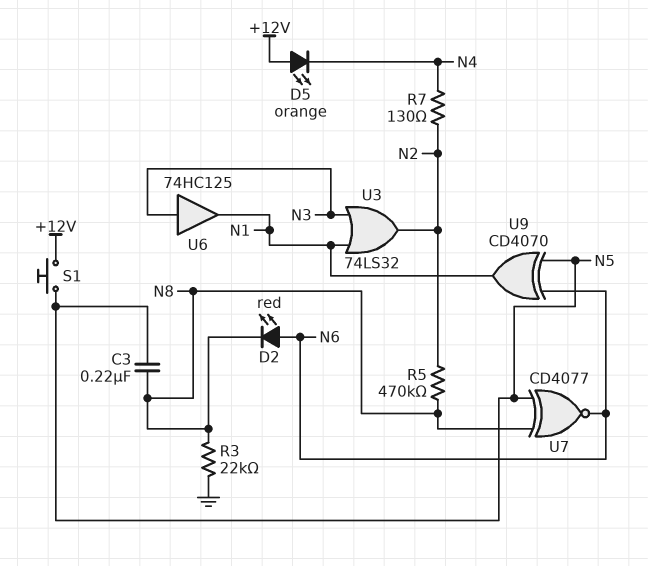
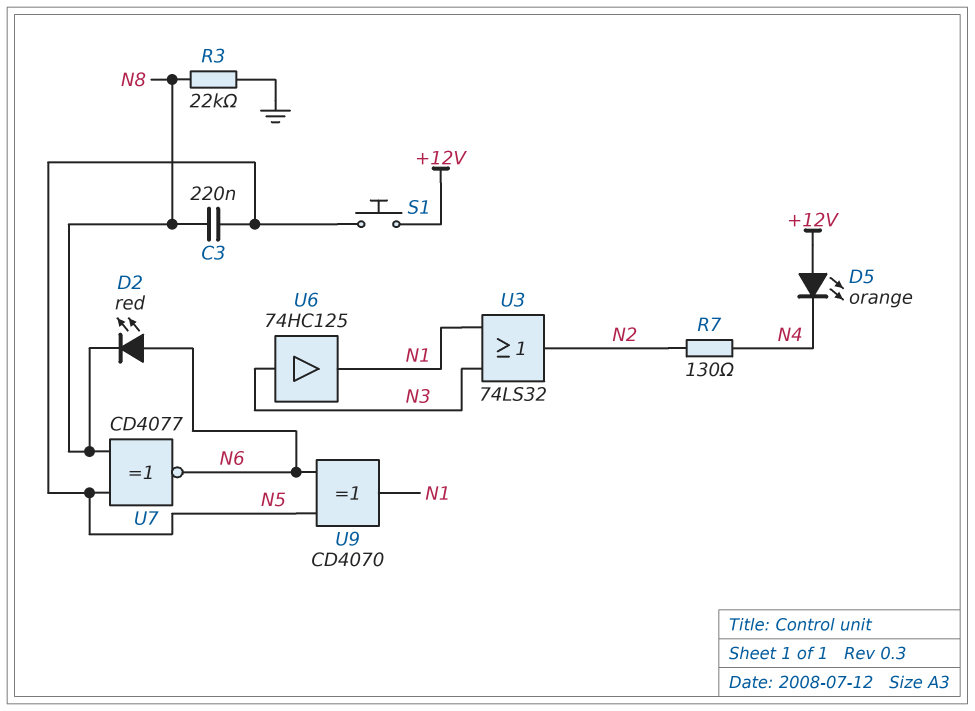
R5: 470k (N2, N8) -> none

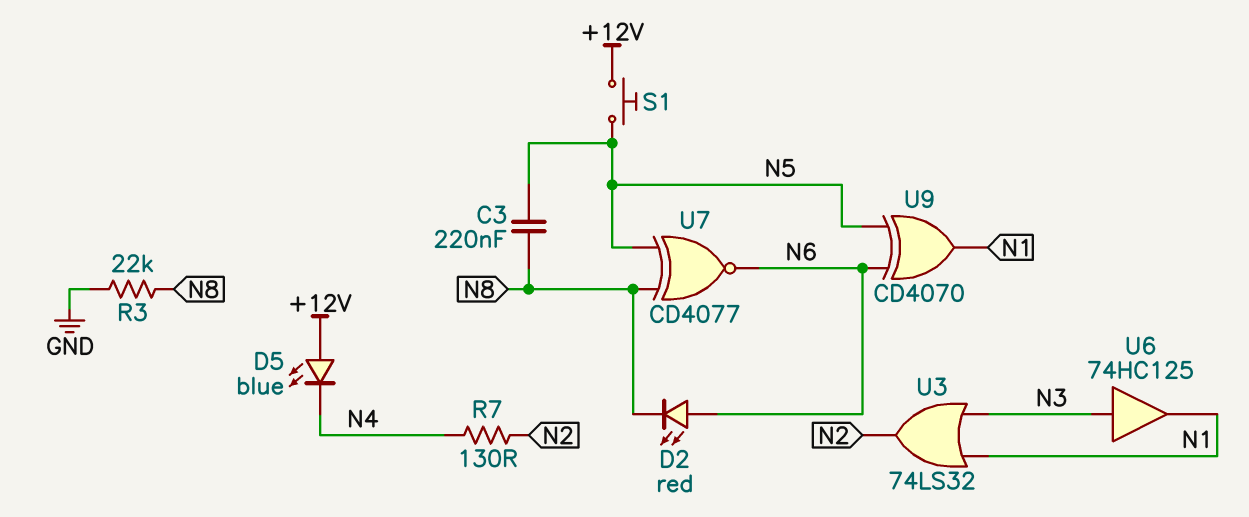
D5: LED orange (A +12V, K N4) -> LED blue (A +12V, K N4)

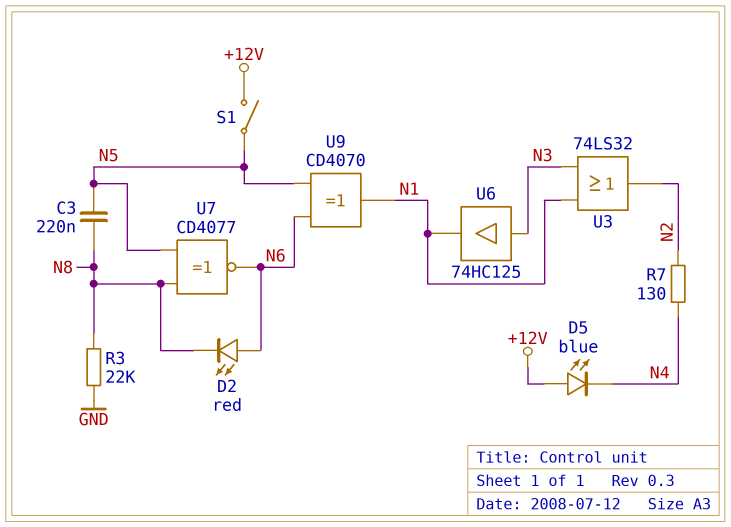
S1: button (+12V, N5) -> switch (+12V, N5)

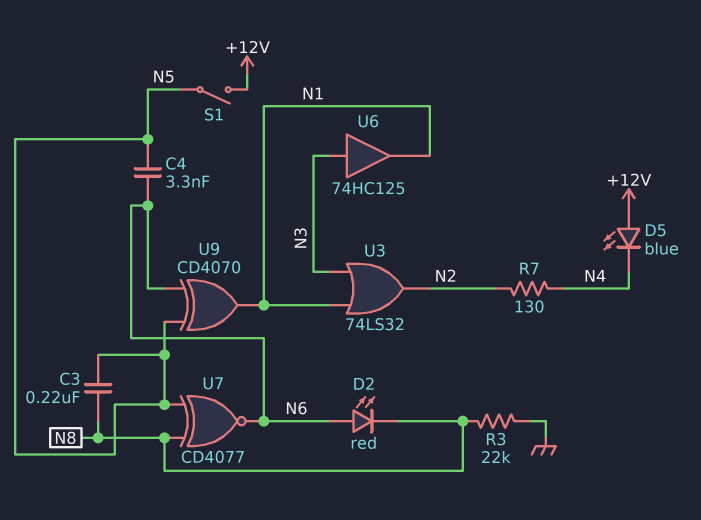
C4: none -> 3.3nF (N5, N6)

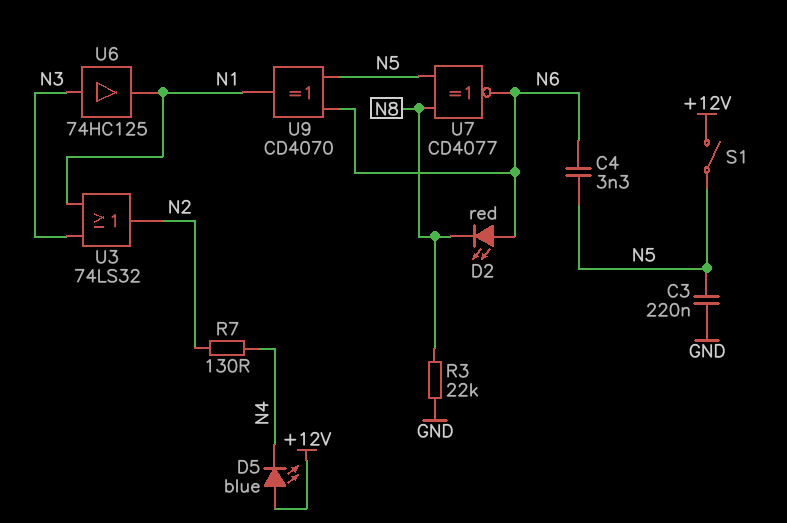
C3: 220nF (N5, N8) -> 220nF (GND, N5)

